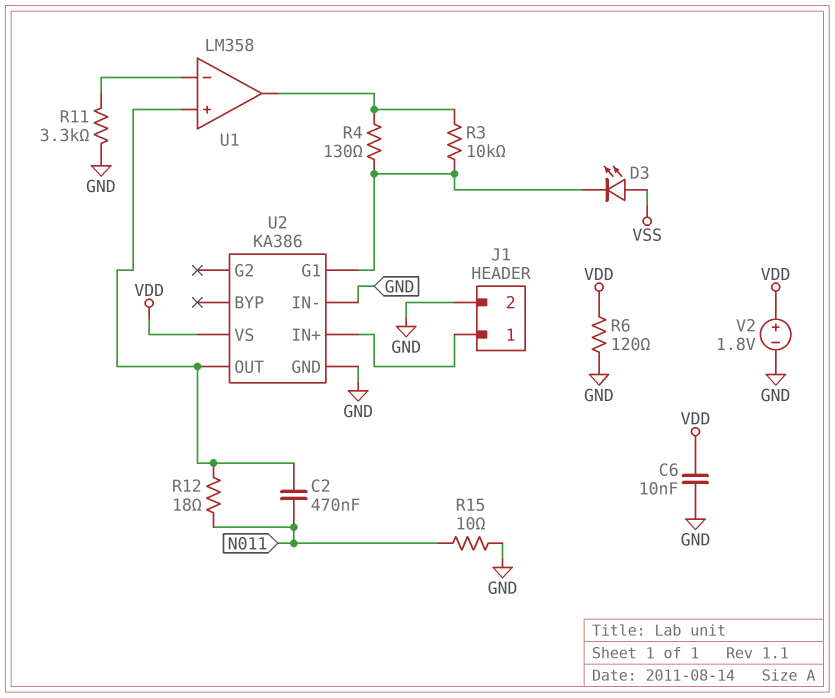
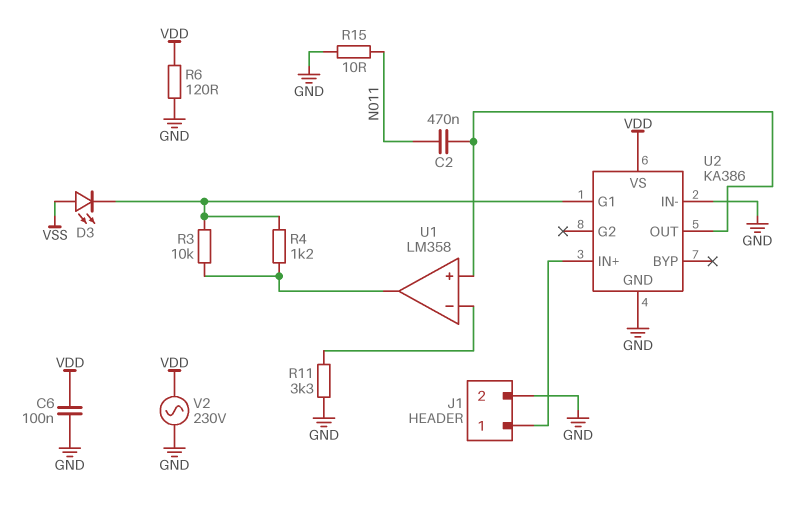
C6: 10nF (GND, VDD) -> 100nF (GND, VDD)
R4: 130 (U1/out, U2/G1) -> 1.2k (U1/out, U2/G1)
R12: 18 (N011, U1/in+) -> none
V2: 1.8V (plus VDD, minus GND) -> AC 230V (GND, VDD)

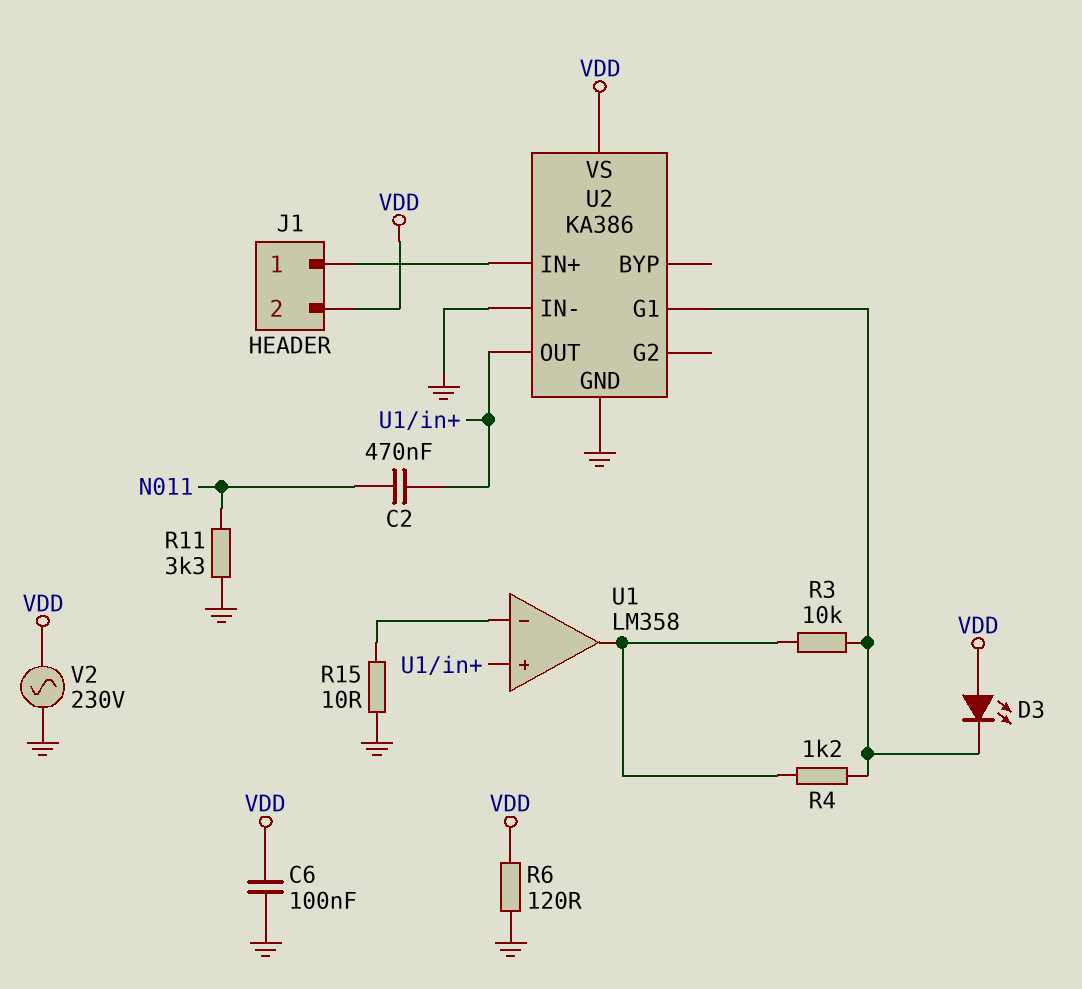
D3: LED (A VSS, K U2/G1) -> LED (A VDD, K U2/G1)
J1 pin 2: GND -> VDD
R11: 3.3k (GND, U1/in-) -> 3.3k (GND, N011)
R15: 10 (GND, N011) -> 10 (GND, U1/in-)

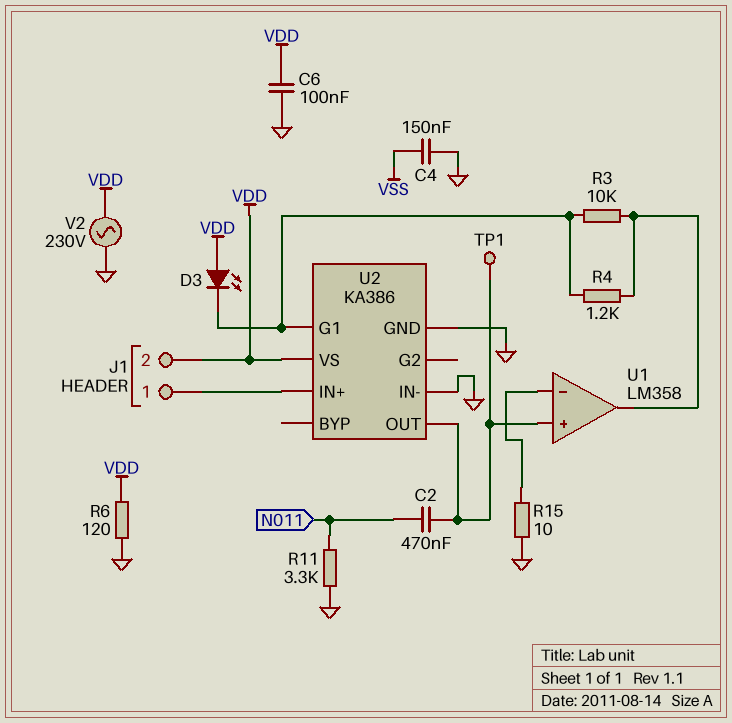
C4: none -> 150nF (GND, VSS)
TP1: none -> test point (U1/in+)

